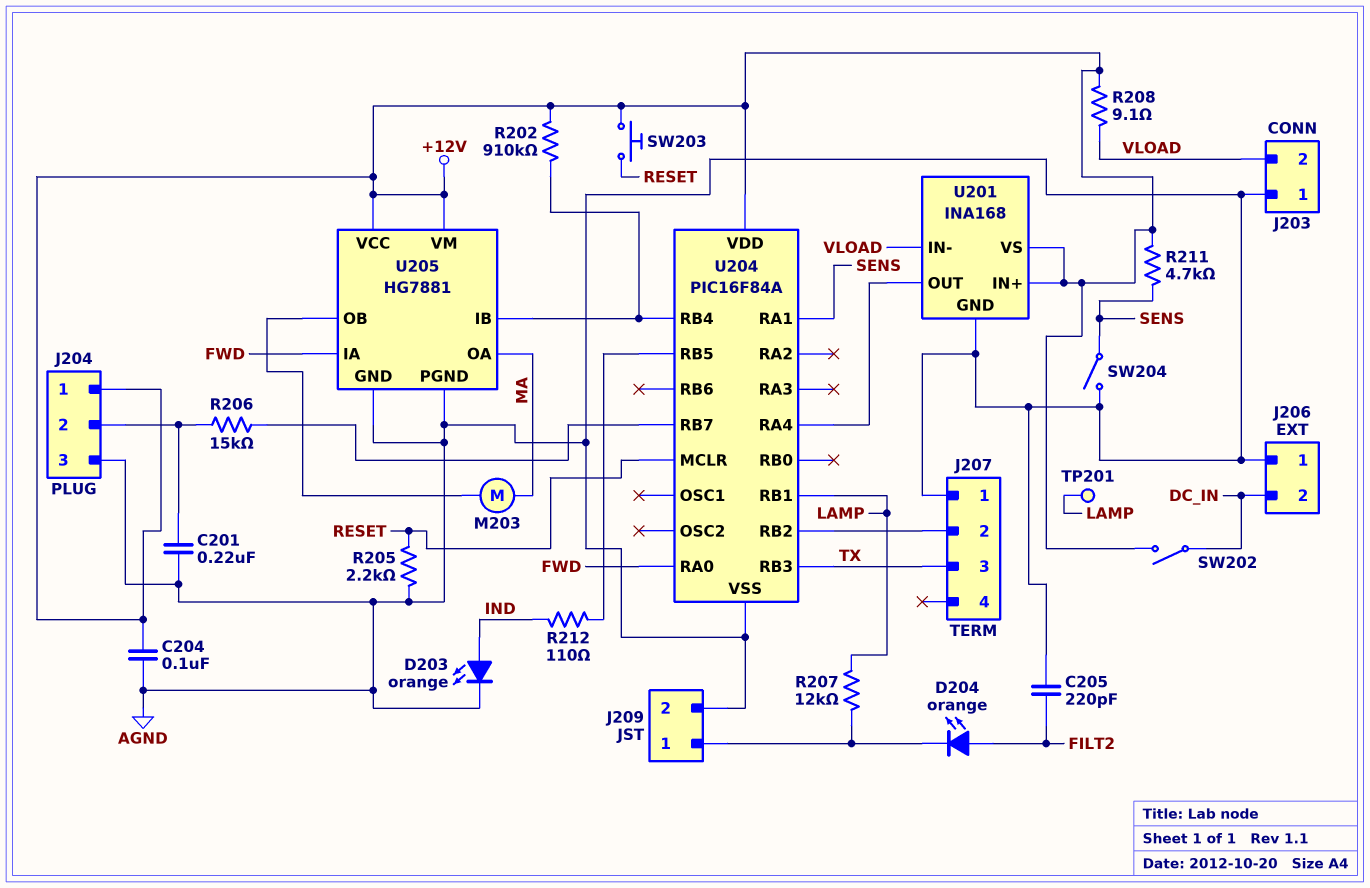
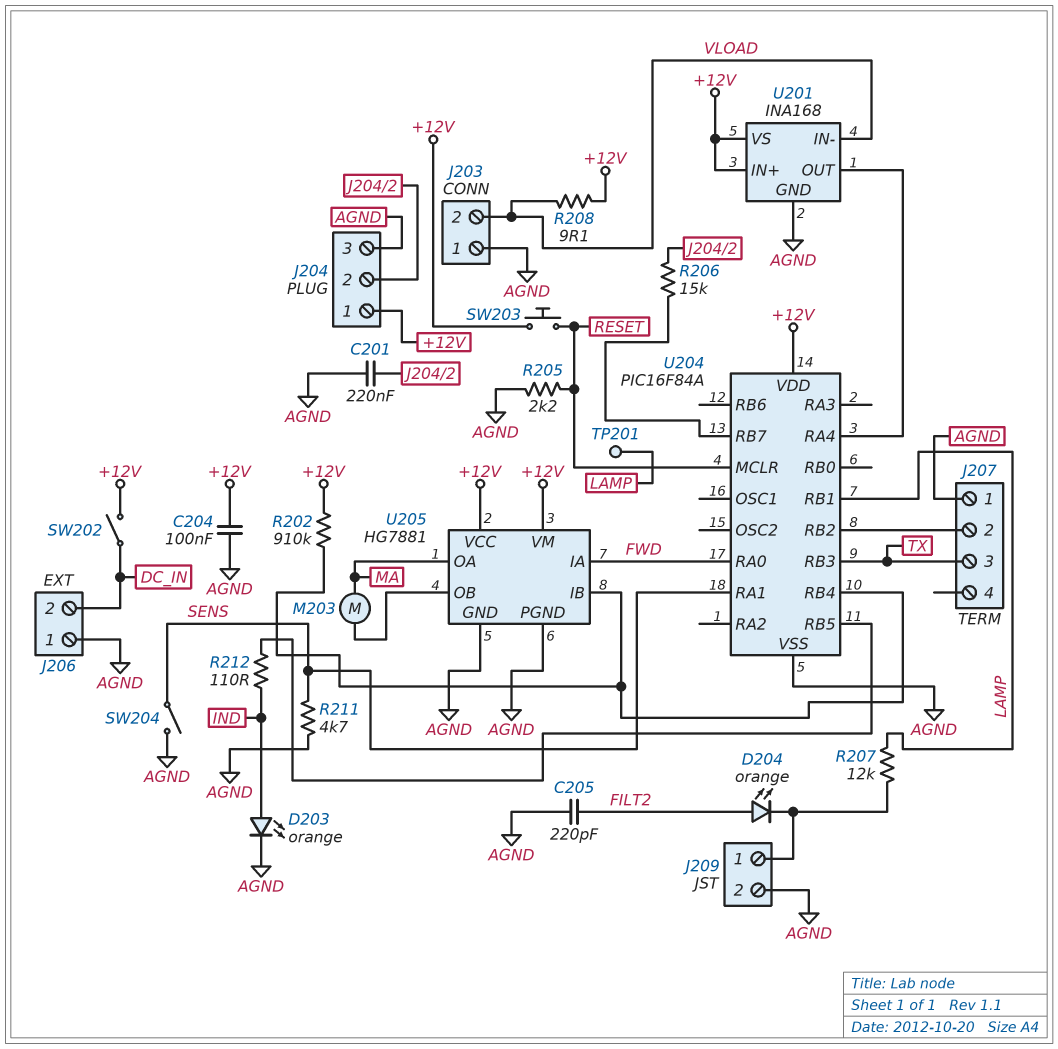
R211: 4.7k (+12V, SENS) -> 4.7k (AGND, SENS)

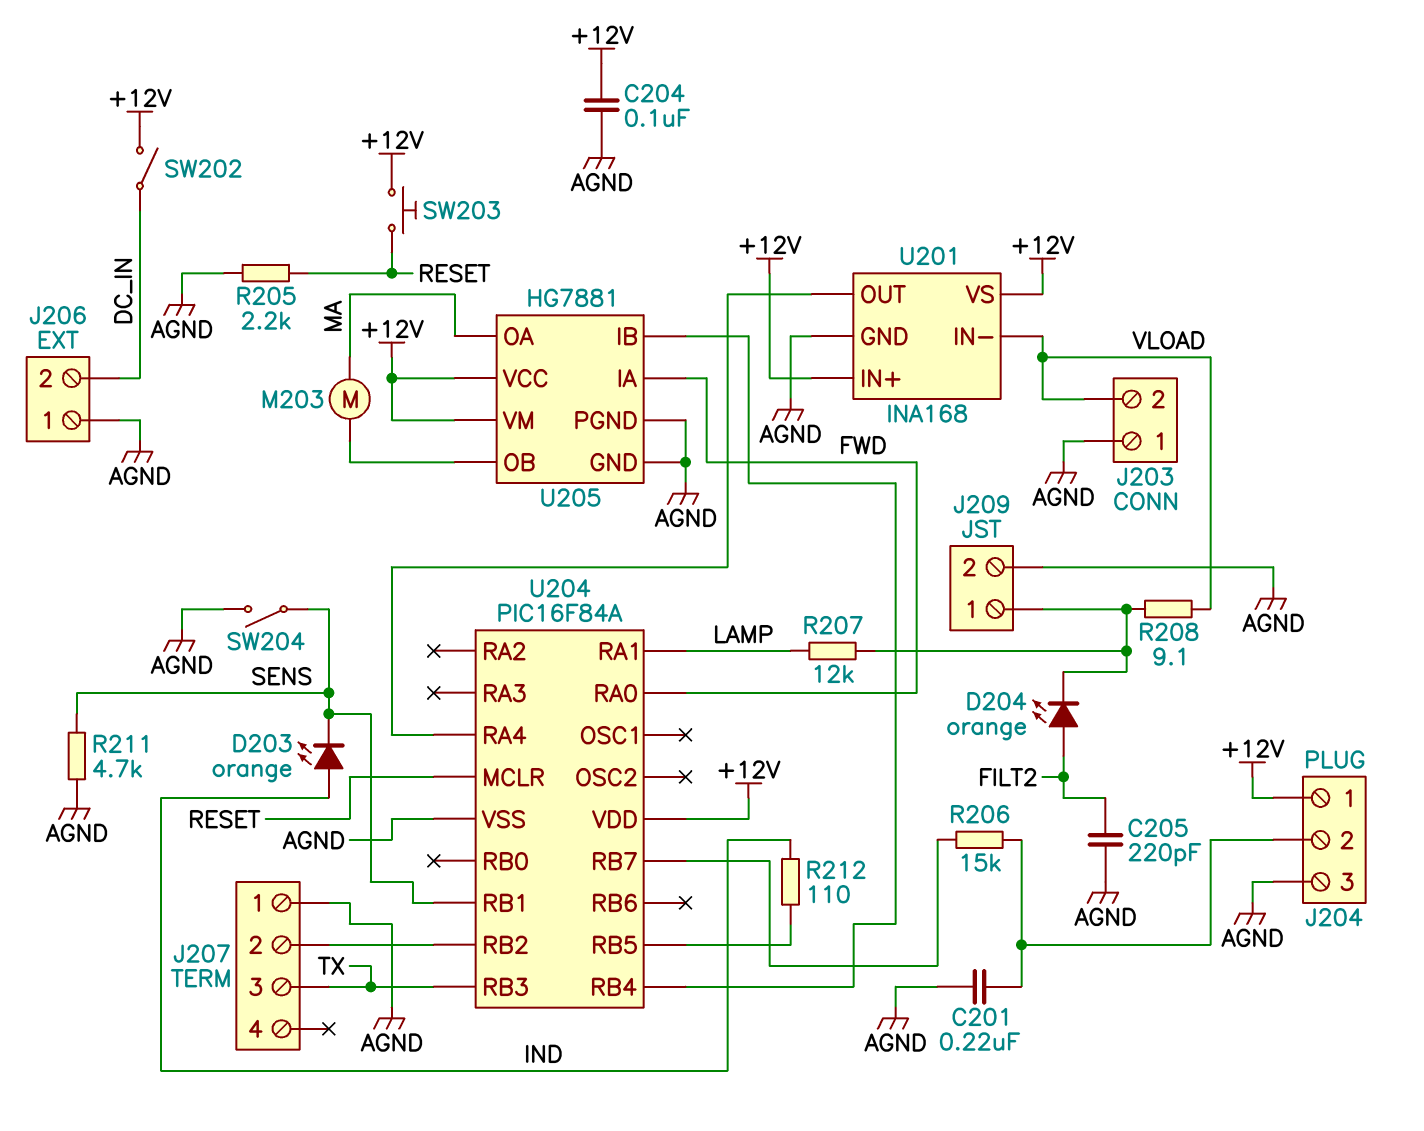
D203: LED orange (A IND, K AGND) -> LED orange (A IND, K SENS)
R202: 910k (+12V, U204/RB4) -> none
R208: 9.1 (+12V, VLOAD) -> 9.1 (J209/1, VLOAD)
TP201: test point (LAMP) -> none
U204 pin RA1: SENS -> LAMP
U204 pin RB1: LAMP -> SENS

